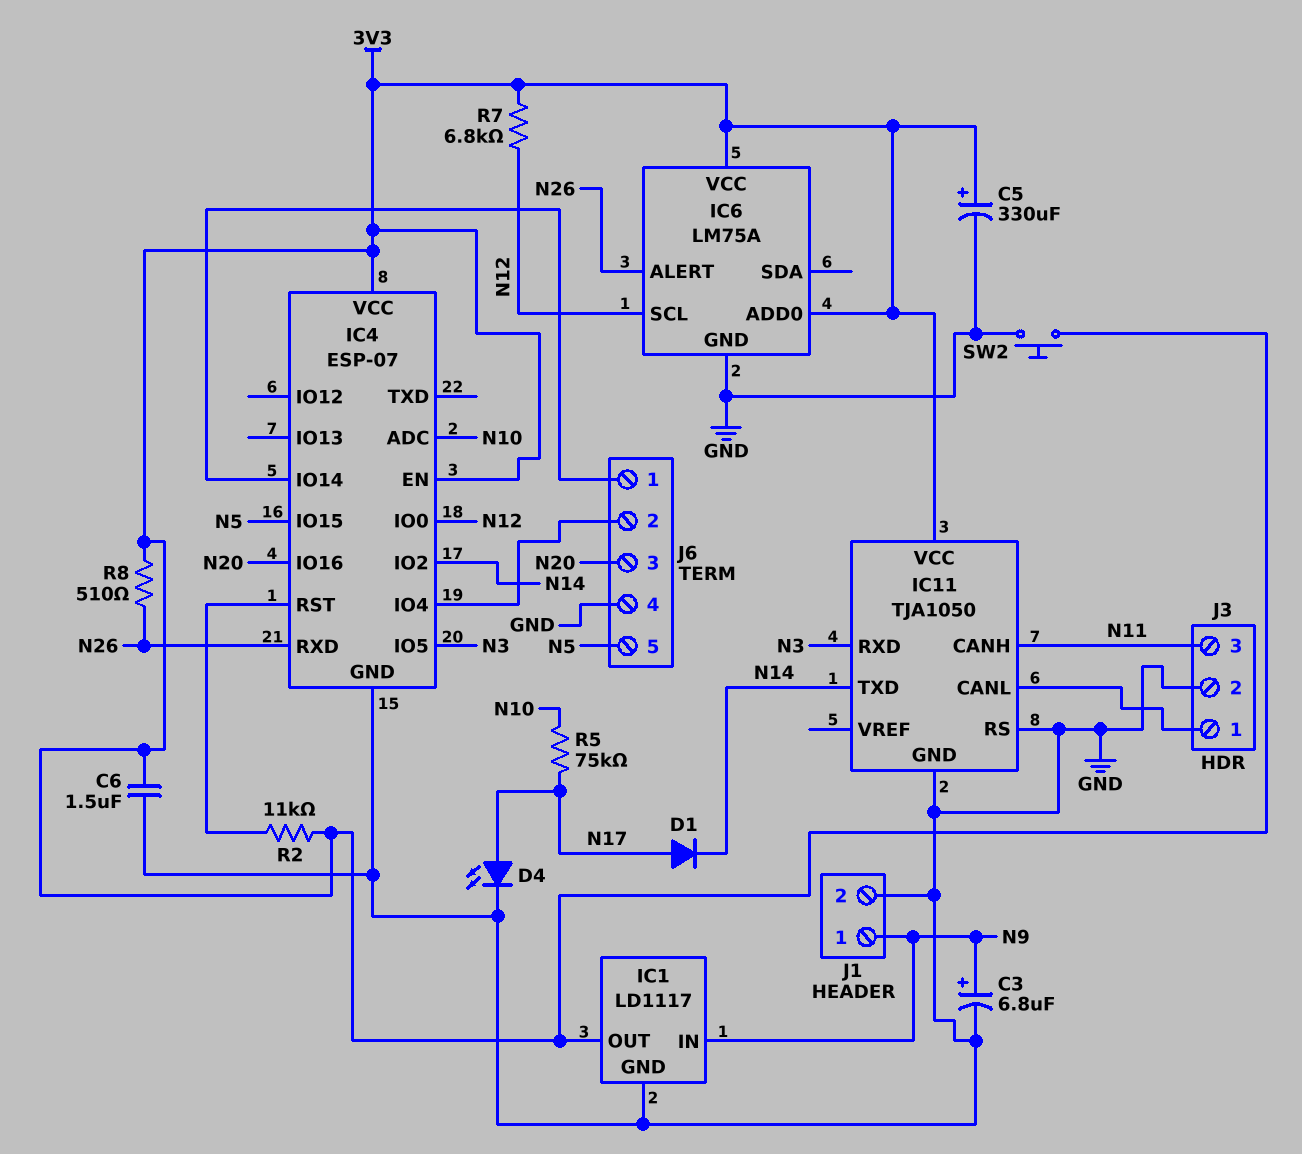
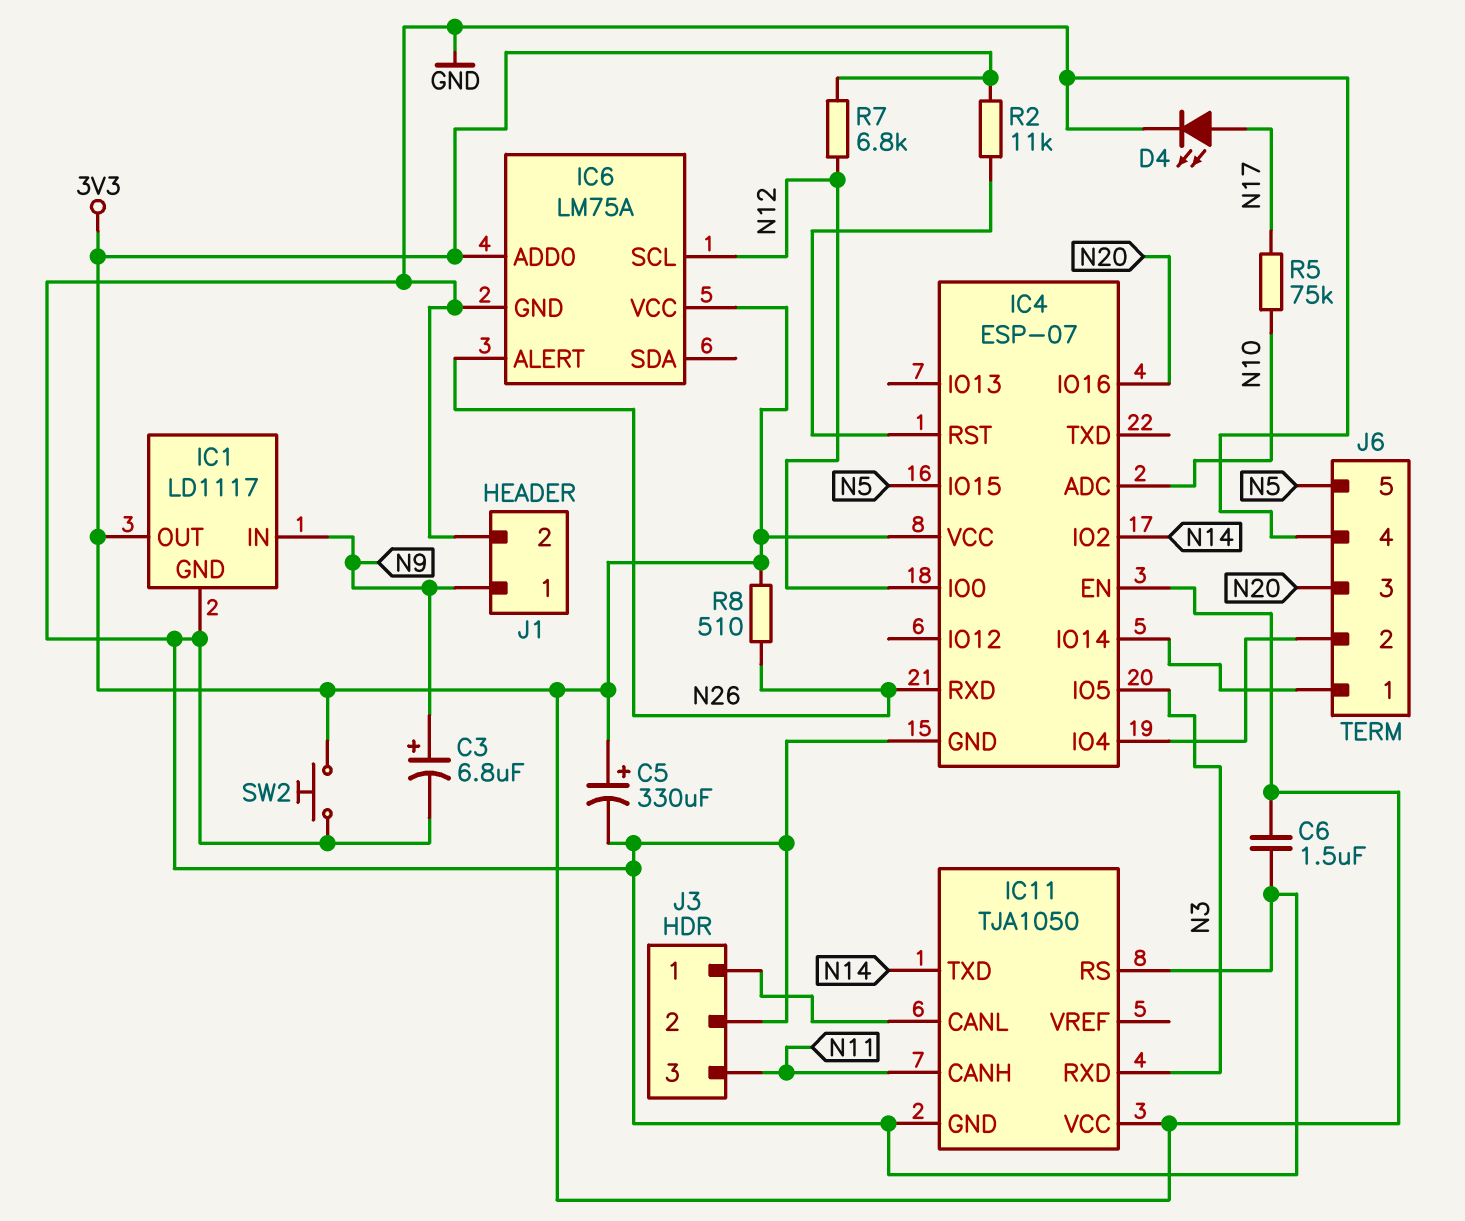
D1: diode (A N17, K N14) -> none

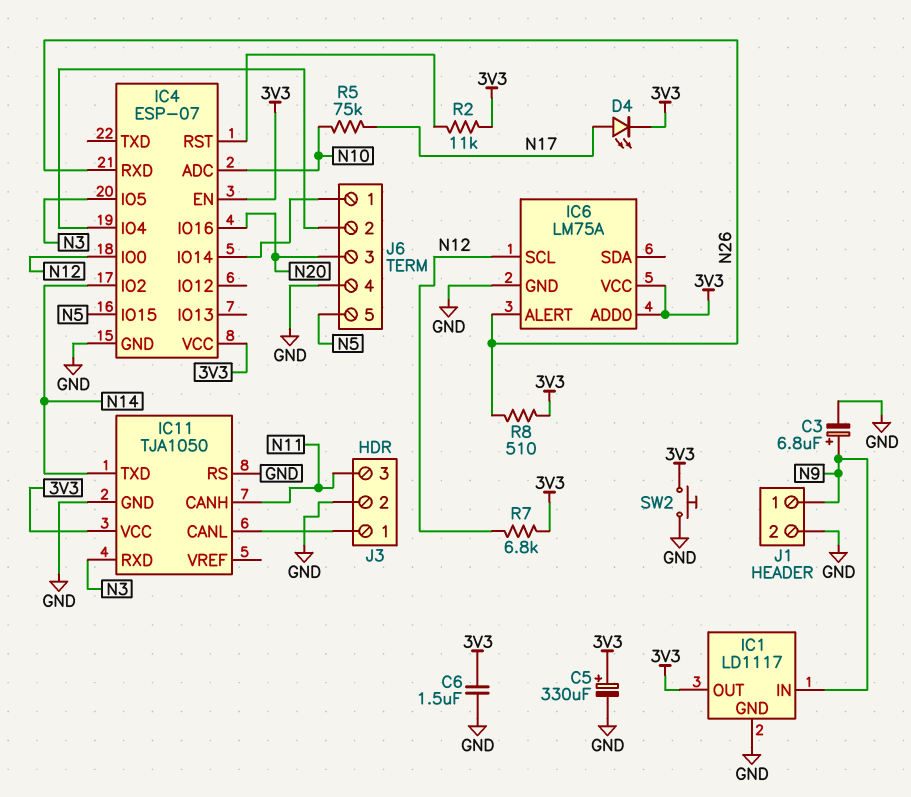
D4: LED (A N17, K GND) -> LED (A N17, K 3V3)

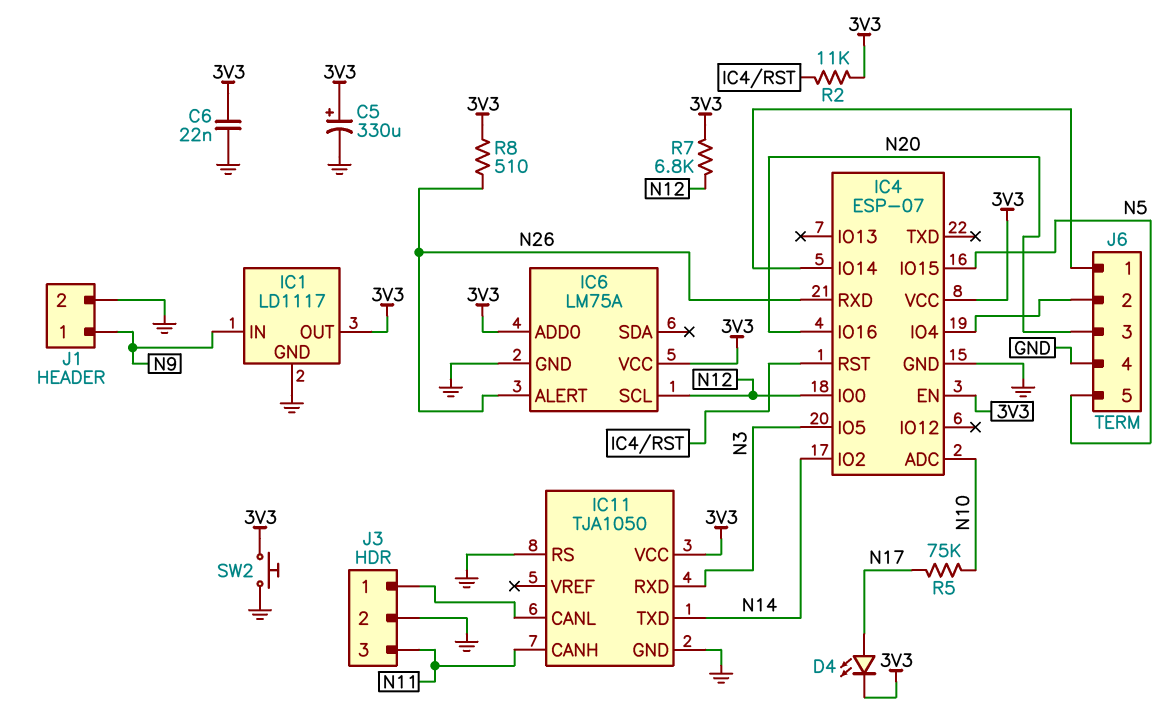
C3: 6.8uF (plus N9, minus GND) -> none
C6: 1.5uF (3V3, GND) -> 22nF (3V3, GND)

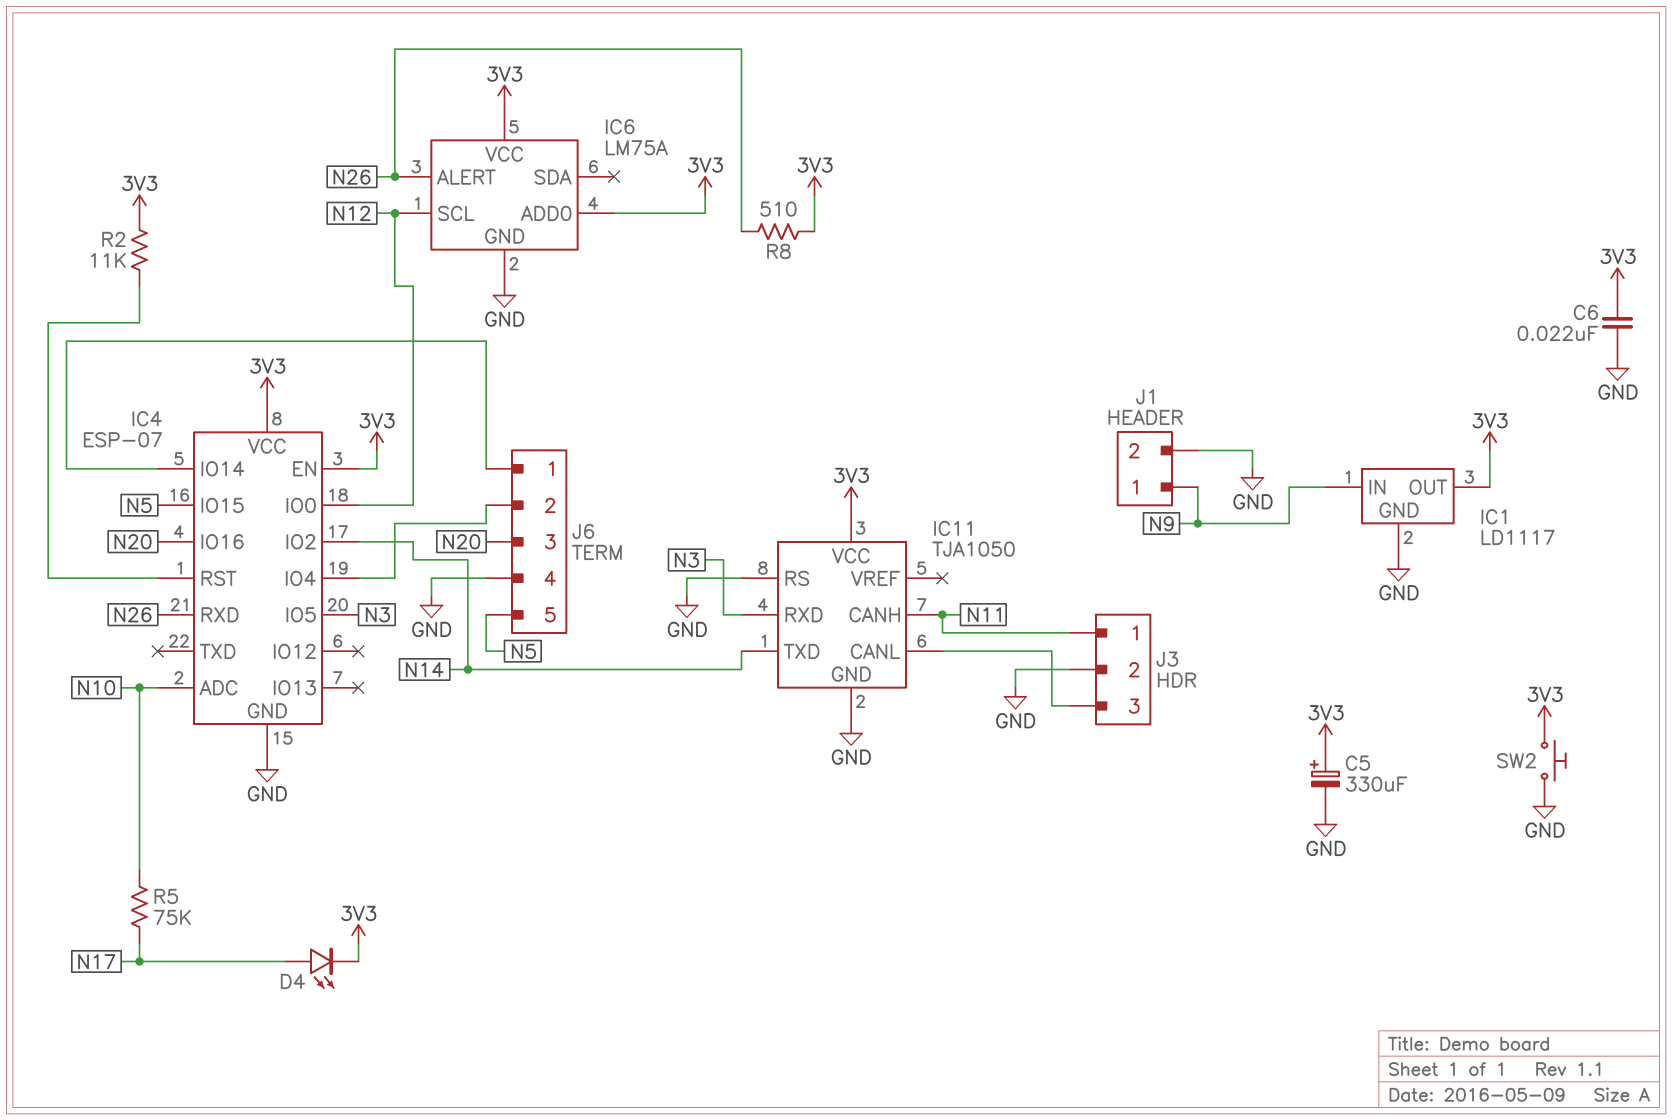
J3 pin 1: IC11/CANL -> N11
J3 pin 3: N11 -> IC11/CANL
R7: 6.8k (3V3, N12) -> none

